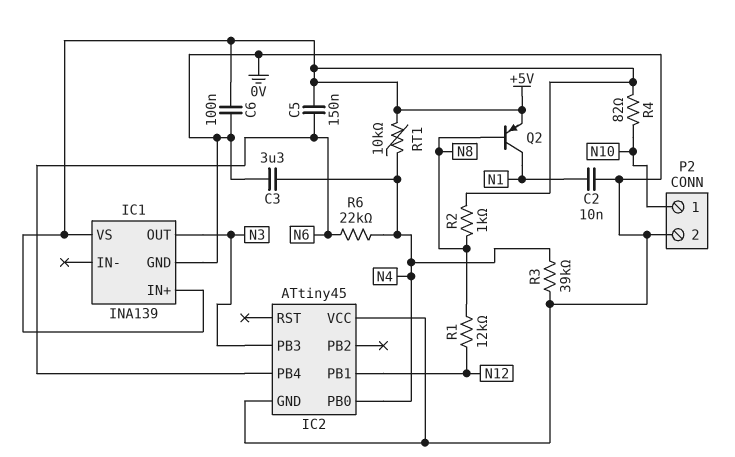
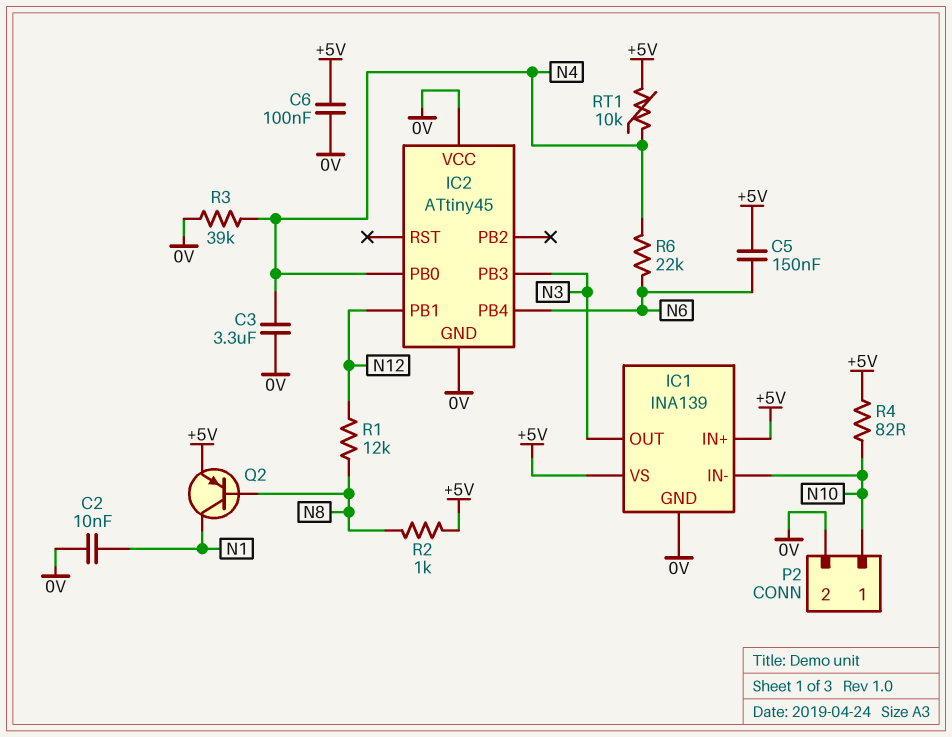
IC1 pin IN-: none -> N10

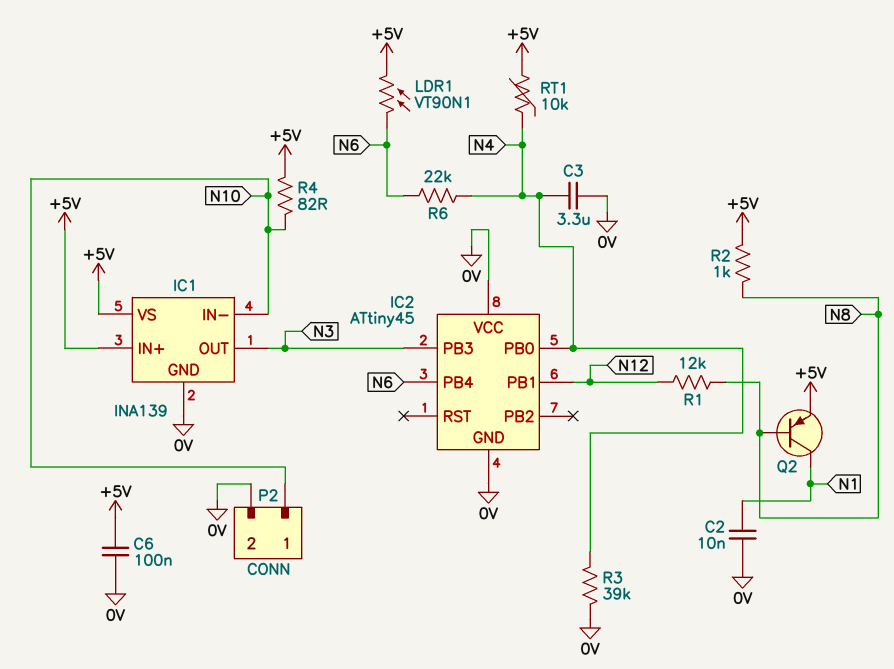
C5: 150nF (+5V, N6) -> none
LDR1: none -> VT90N1 (+5V, N6)

